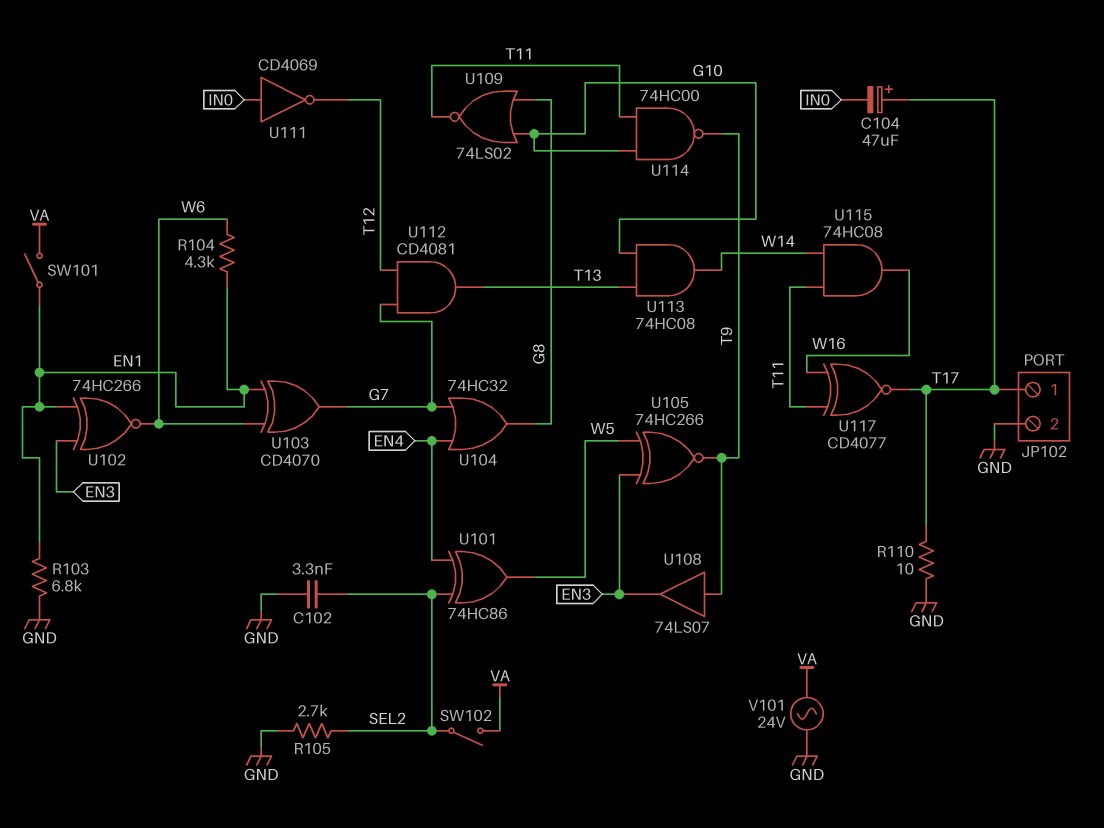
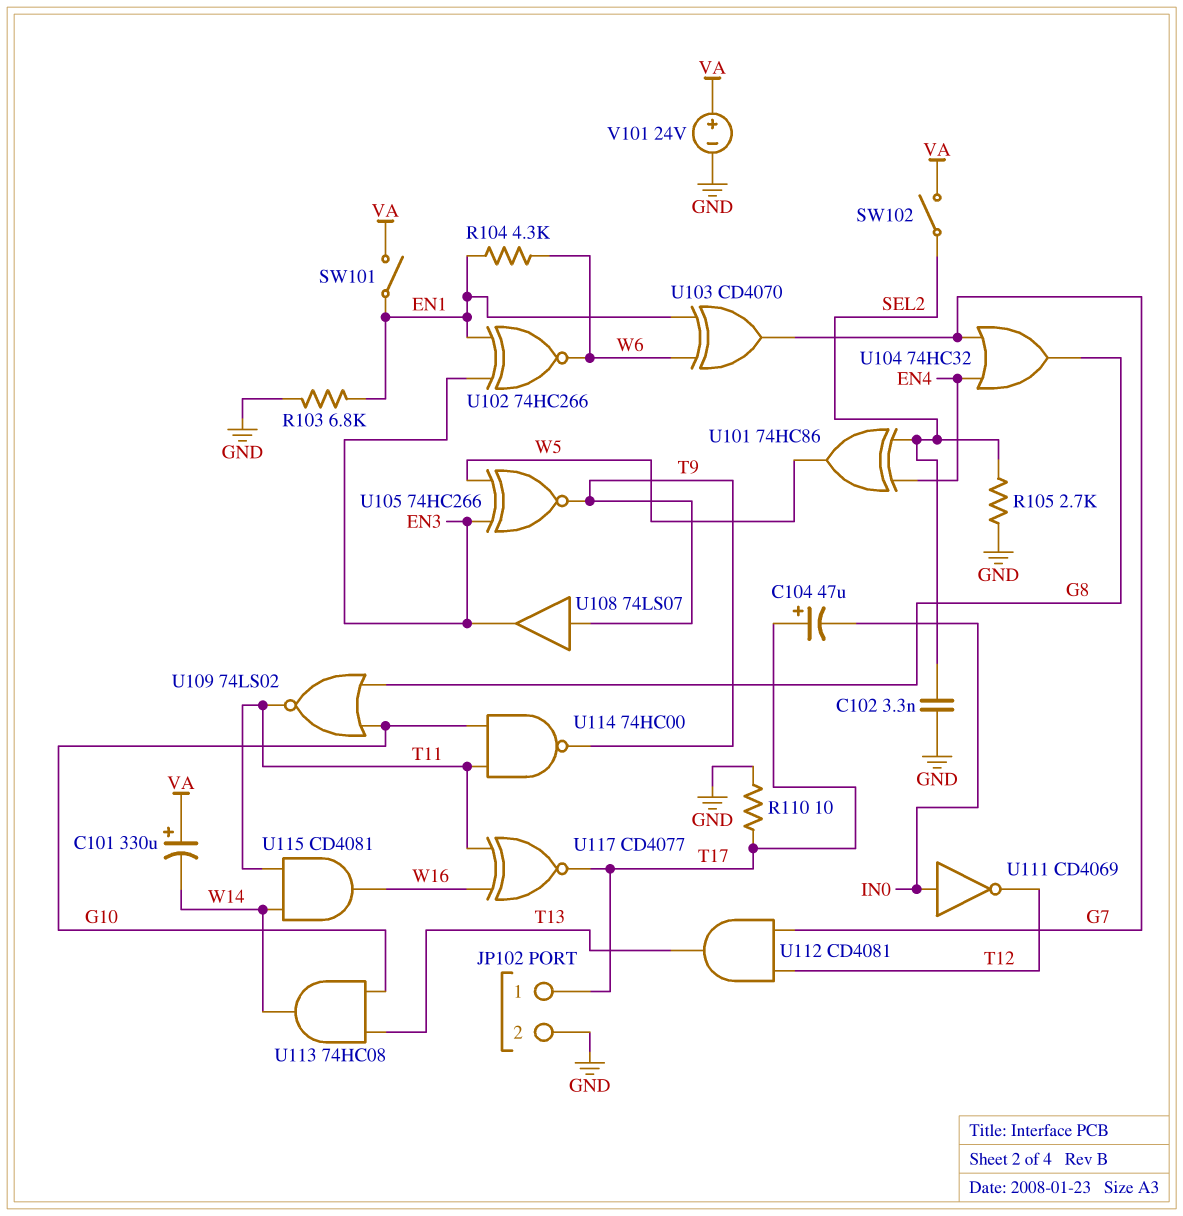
C101: none -> 330uF (plus VA, minus W14)
U115: AND 74HC08 (in T11, in W14, out W16) -> AND CD4081 (in T11, in W14, out W16)
V101: AC 24V (GND, VA) -> 24V (plus VA, minus GND)

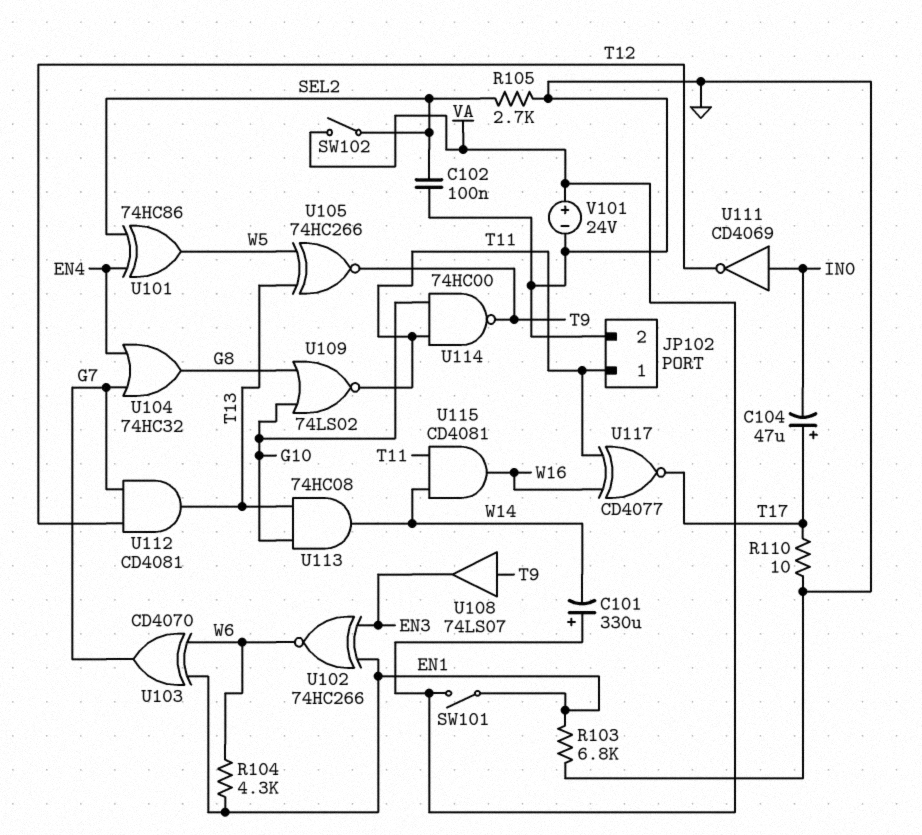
C102: 3.3nF (GND, SEL2) -> 100nF (GND, SEL2)
JP102 pin 1: T17 -> T11
U105: XNOR 74HC266 (in EN3, in W5, out T9) -> XNOR 74HC266 (in T13, in W5, out T9)

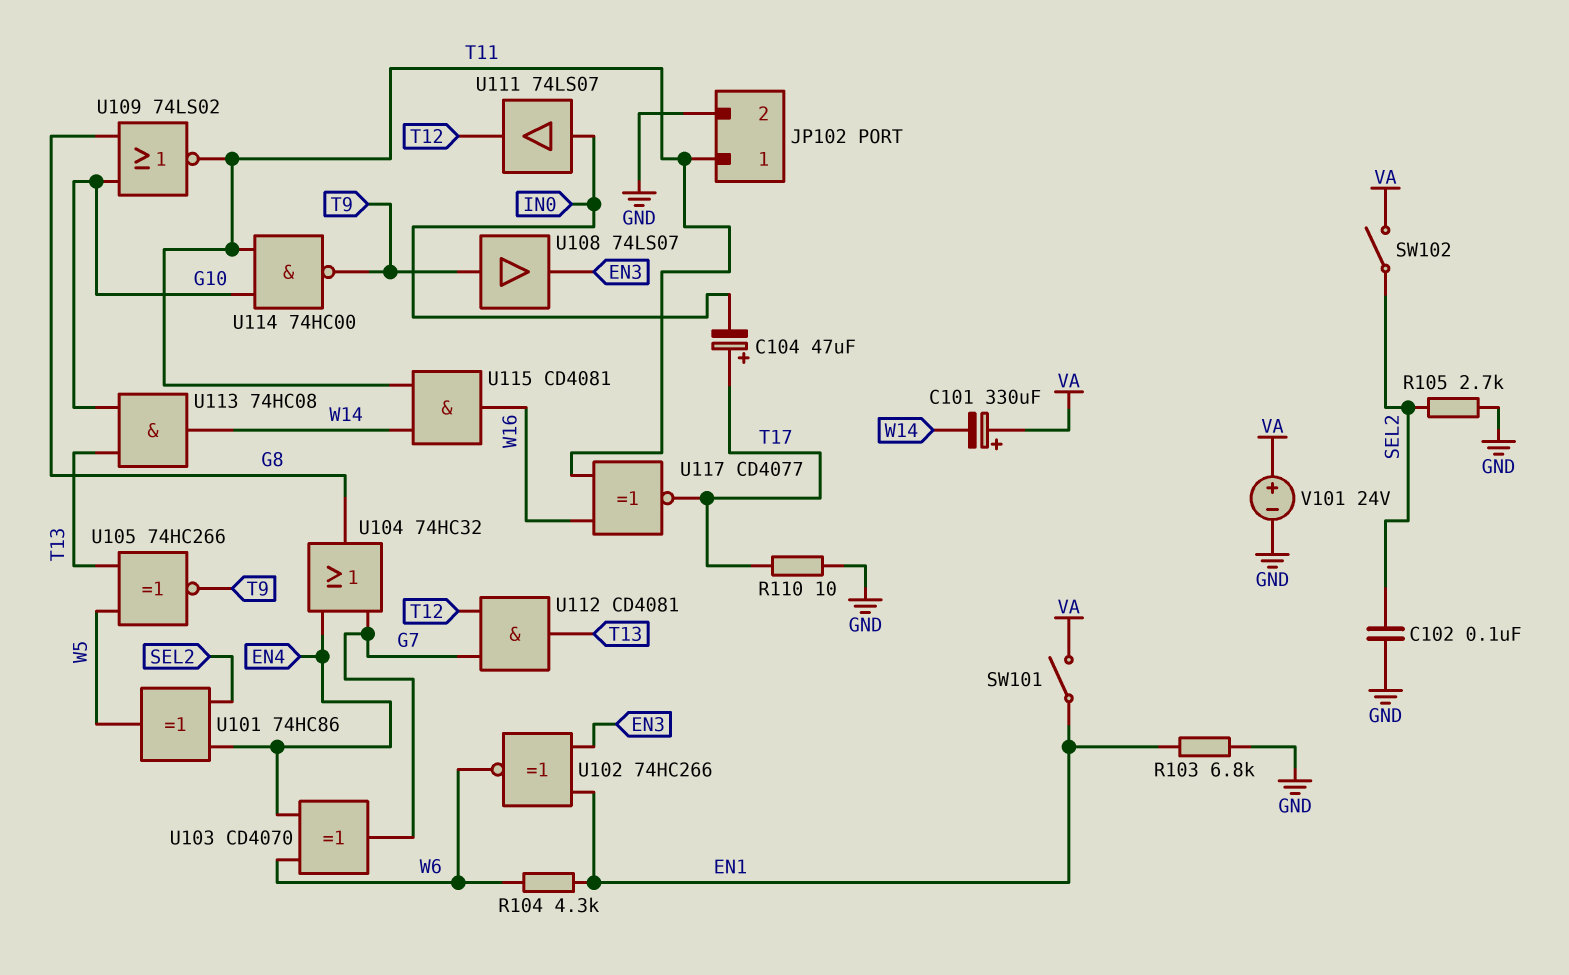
U103: XOR CD4070 (in EN1, in W6, out G7) -> XOR CD4070 (in EN4, in W6, out G7)
U111: NOT CD4069 (in IN0, out T12) -> buffer 74LS07 (in IN0, out T12)

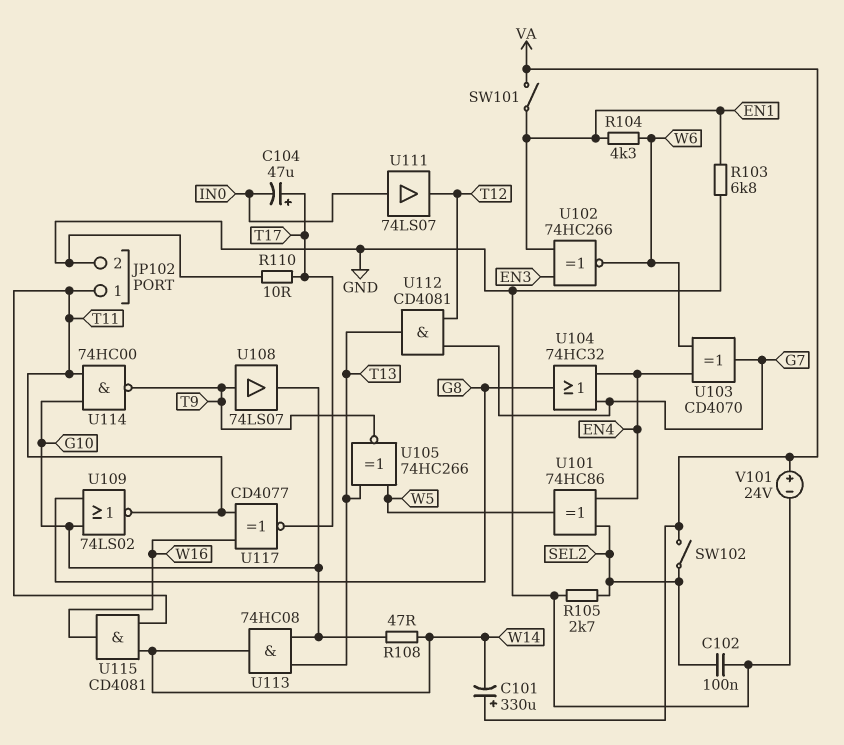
R108: none -> 47 (G10, W14)
U108: buffer 74LS07 (in T9, out EN3) -> buffer 74LS07 (in T9, out G10)

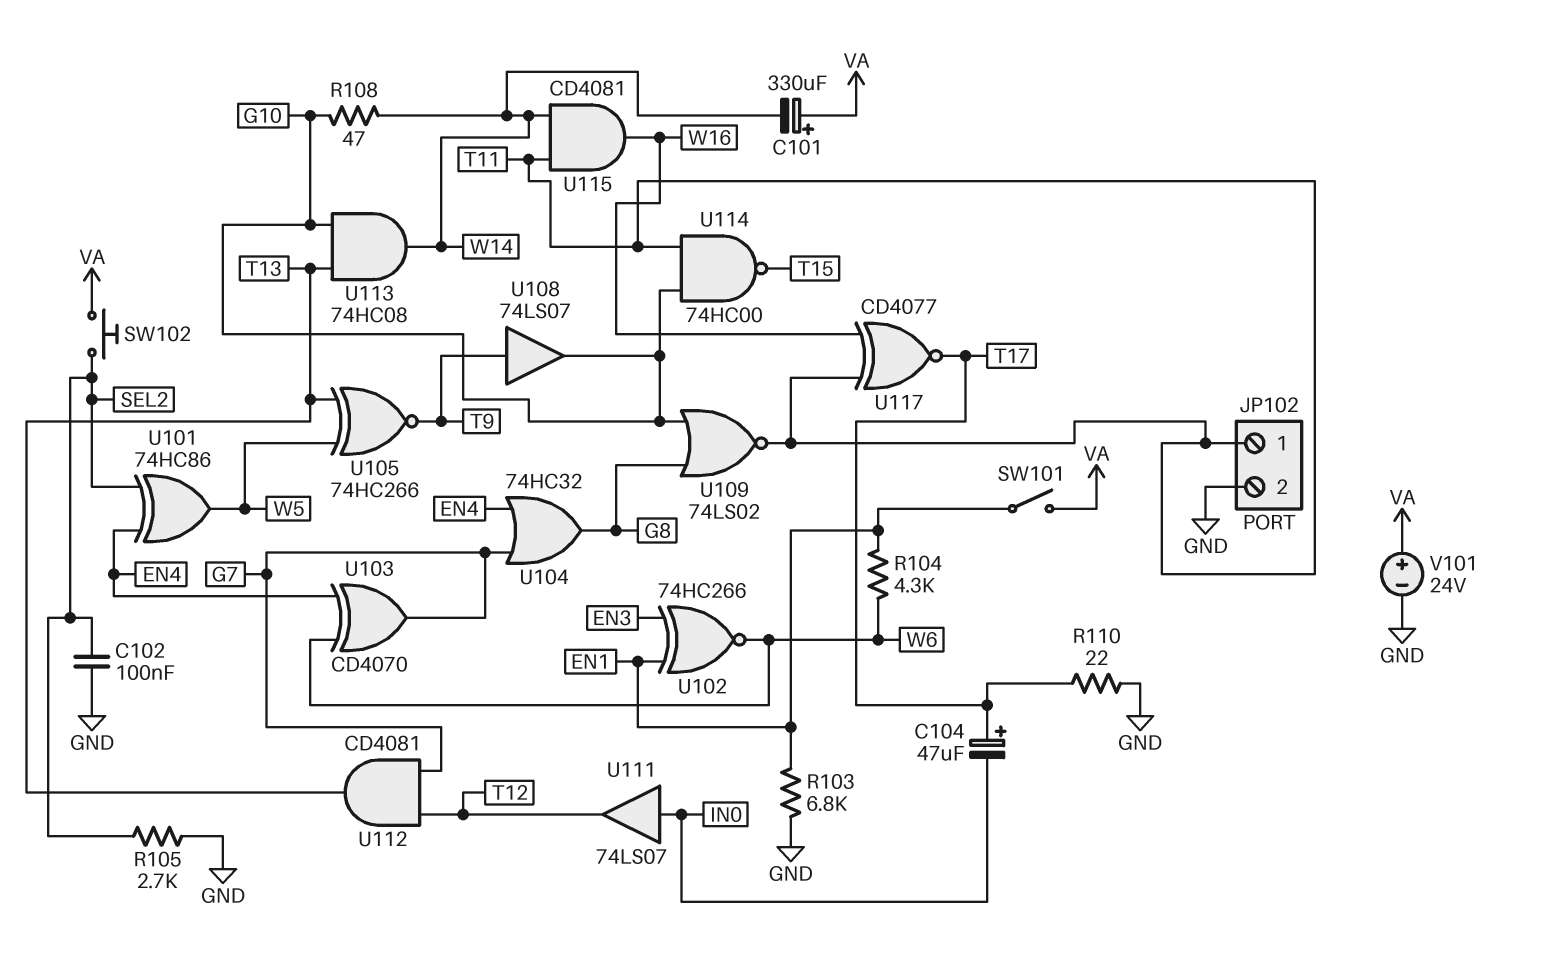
R110: 10 (GND, T17) -> 22 (GND, T17)
SW102: switch (SEL2, VA) -> button (SEL2, VA)
U114: NAND 74HC00 (in G10, in T11, out T9) -> NAND 74HC00 (in G10, in T11, out T15)

